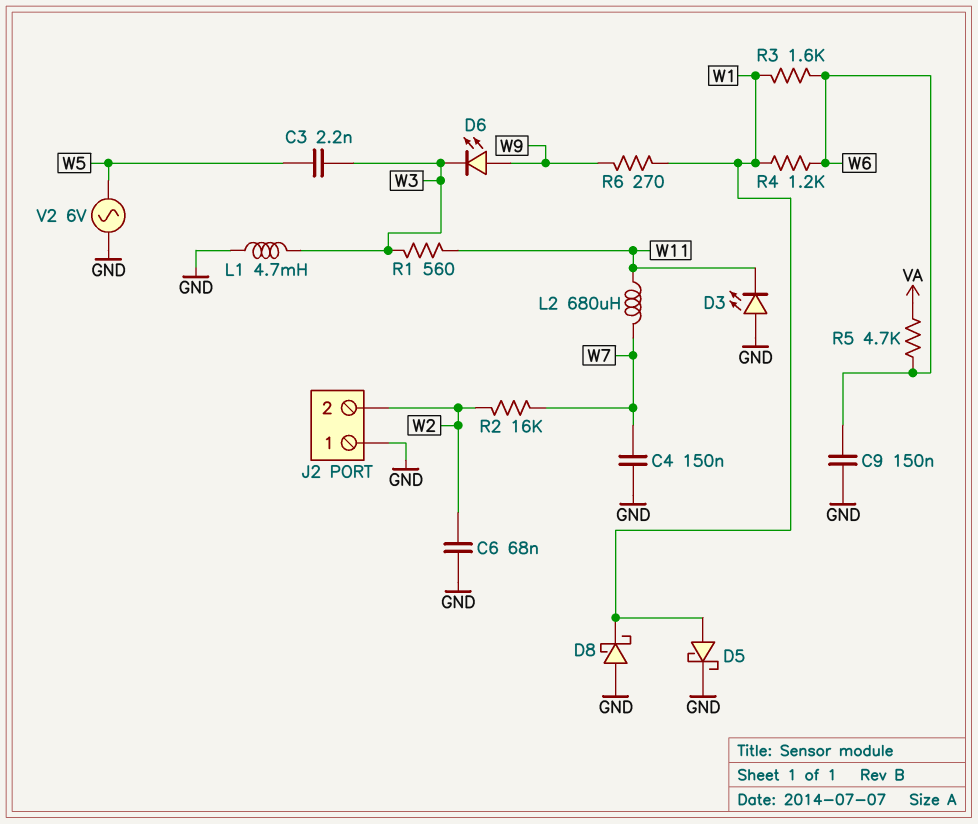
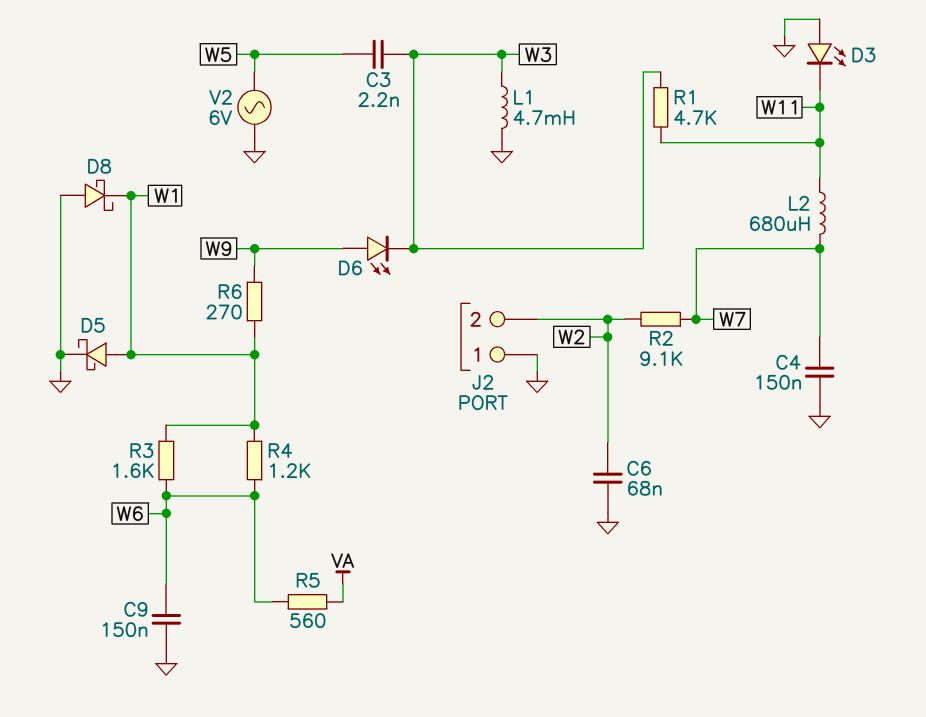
R1: 560 (W3, W11) -> 4.7k (W3, W11)
R2: 16k (W2, W7) -> 9.1k (W2, W7)
R5: 4.7k (VA, W6) -> 560 (VA, W6)

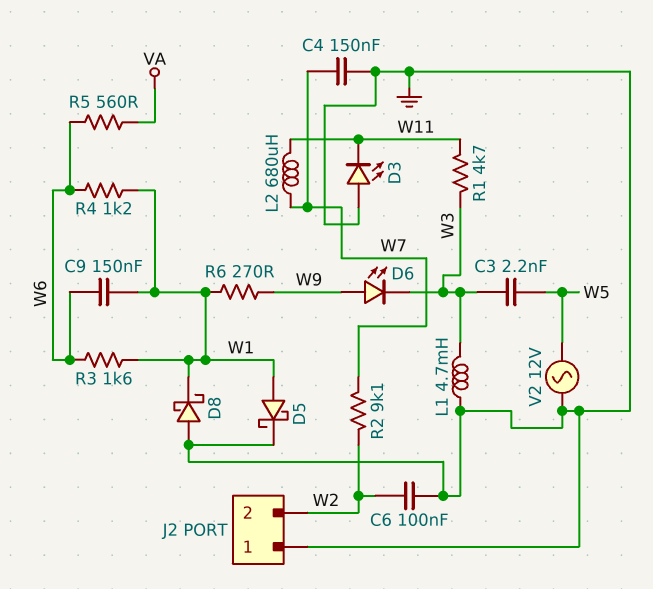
C6: 68nF (GND, W2) -> 100nF (GND, W2)
C9: 150nF (GND, W6) -> 150nF (W1, W6)
V2: AC 6V (GND, W5) -> AC 12V (GND, W5)

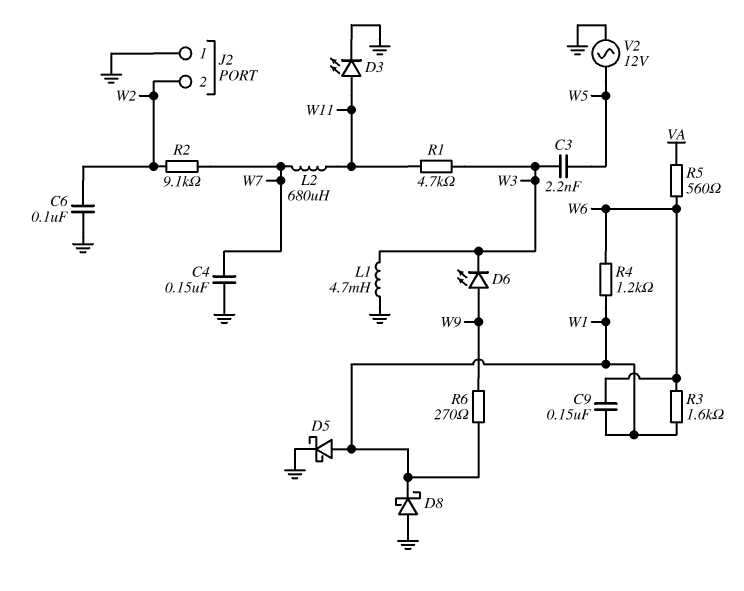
D3: LED (A GND, K W11) -> LED (A W11, K GND)

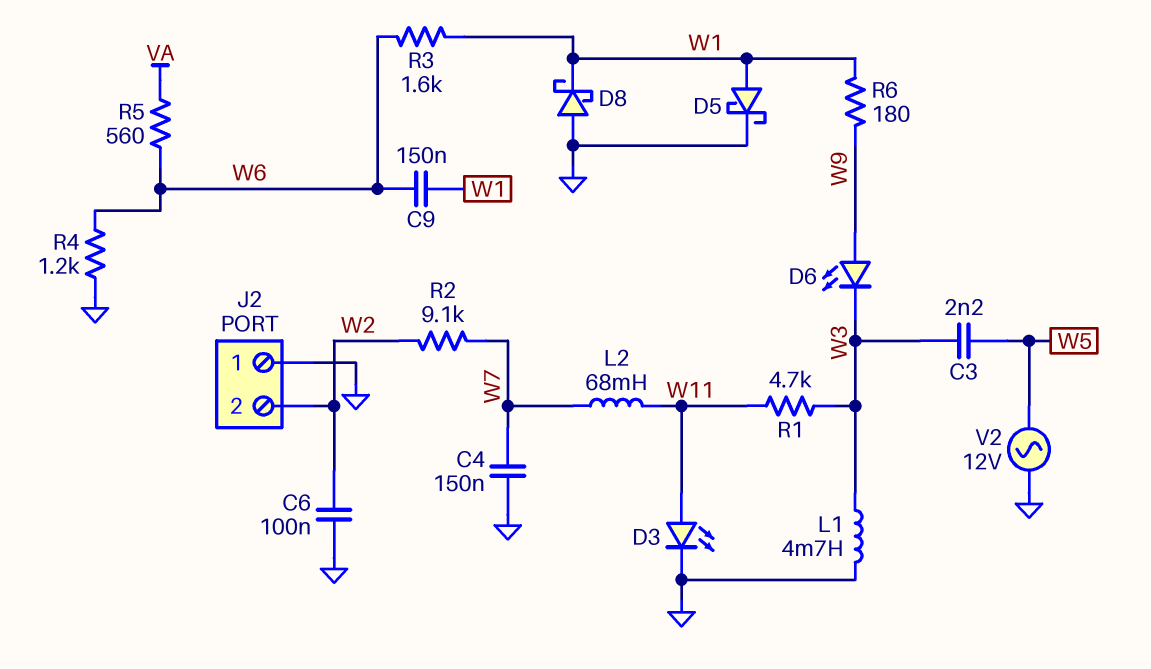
L2: 680uH (W7, W11) -> 68mH (W7, W11)
R4: 1.2k (W1, W6) -> 1.2k (GND, W6)
R6: 270 (W1, W9) -> 180 (W1, W9)

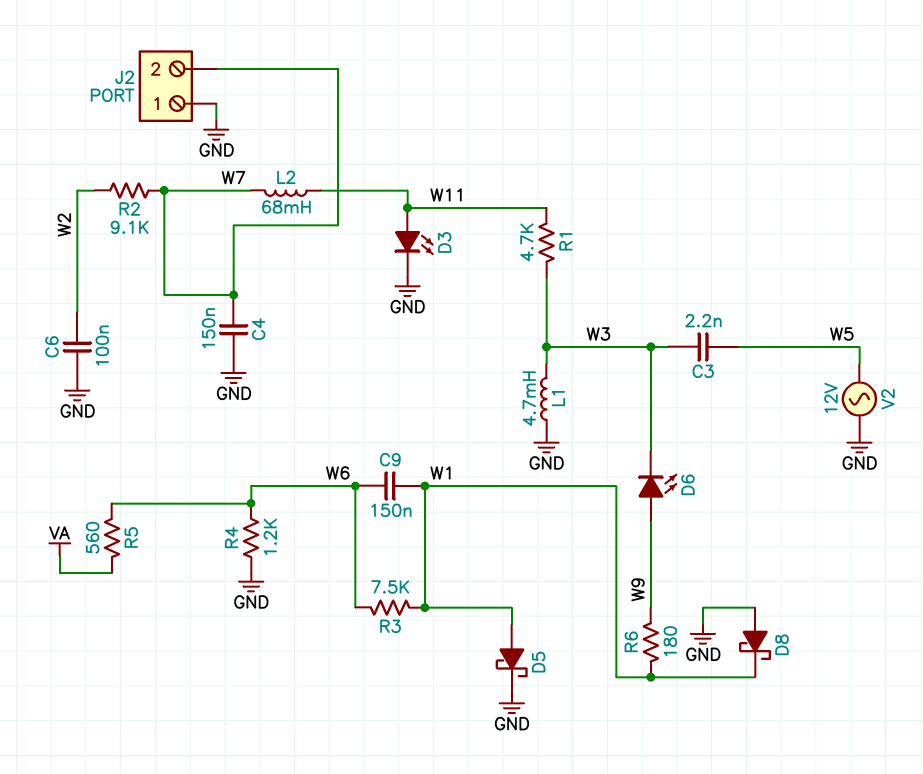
J2 pin 2: W2 -> W7
R3: 1.6k (W1, W6) -> 7.5k (W1, W6)

